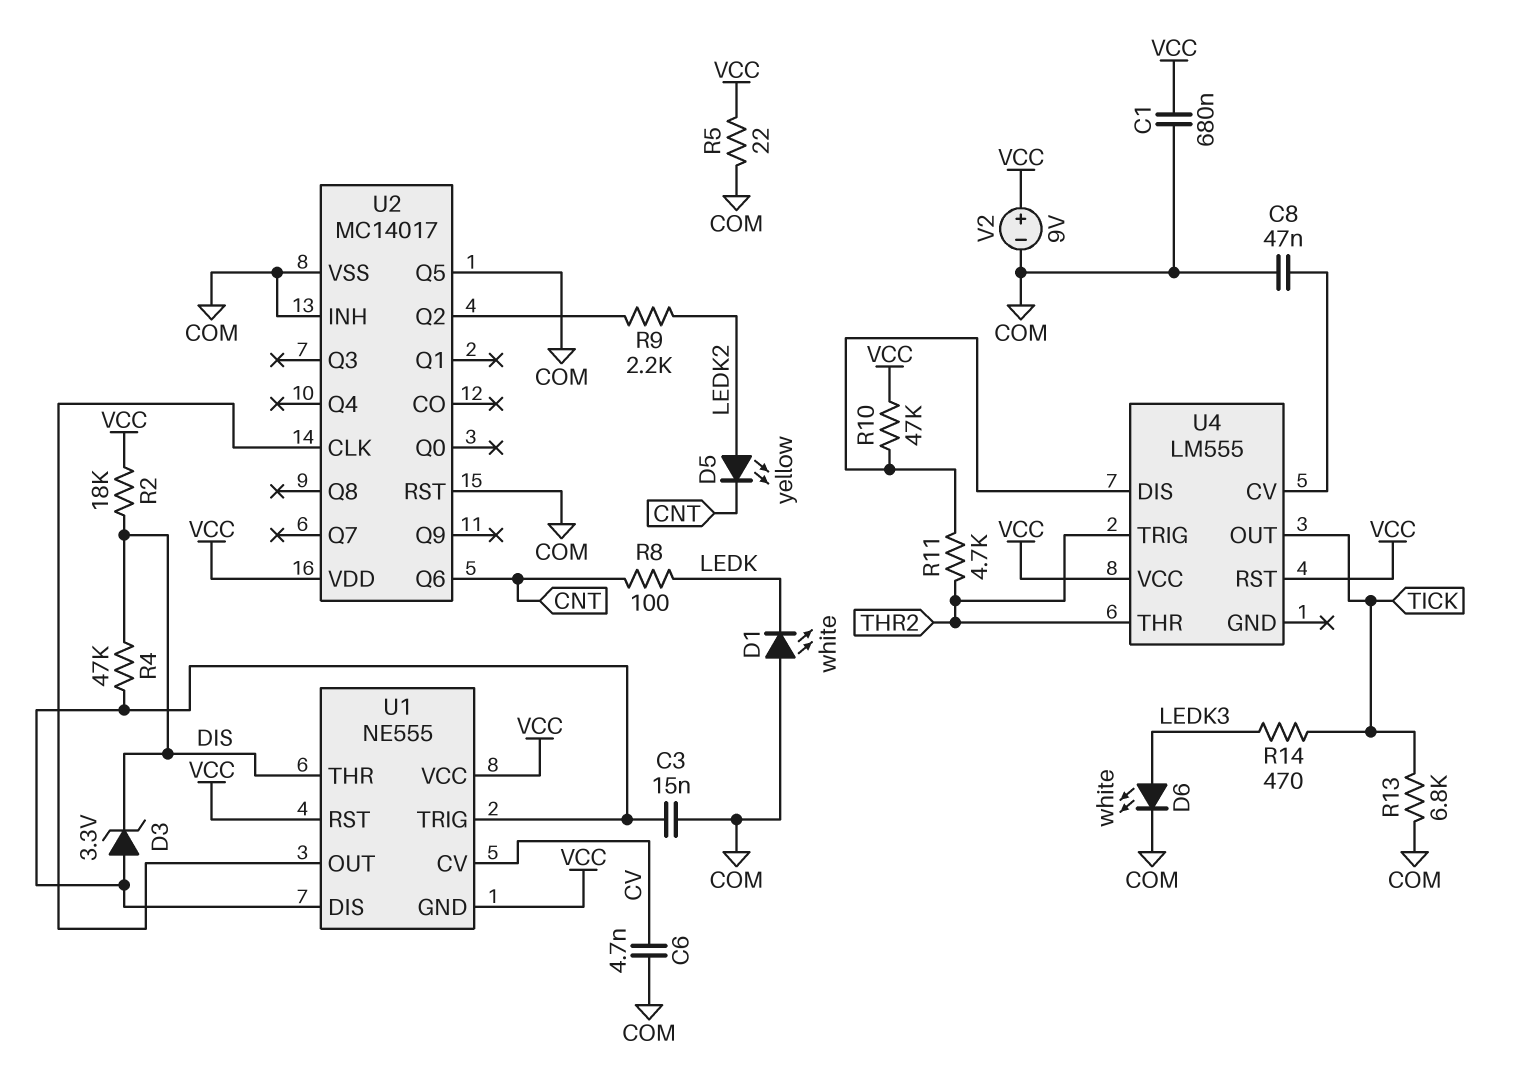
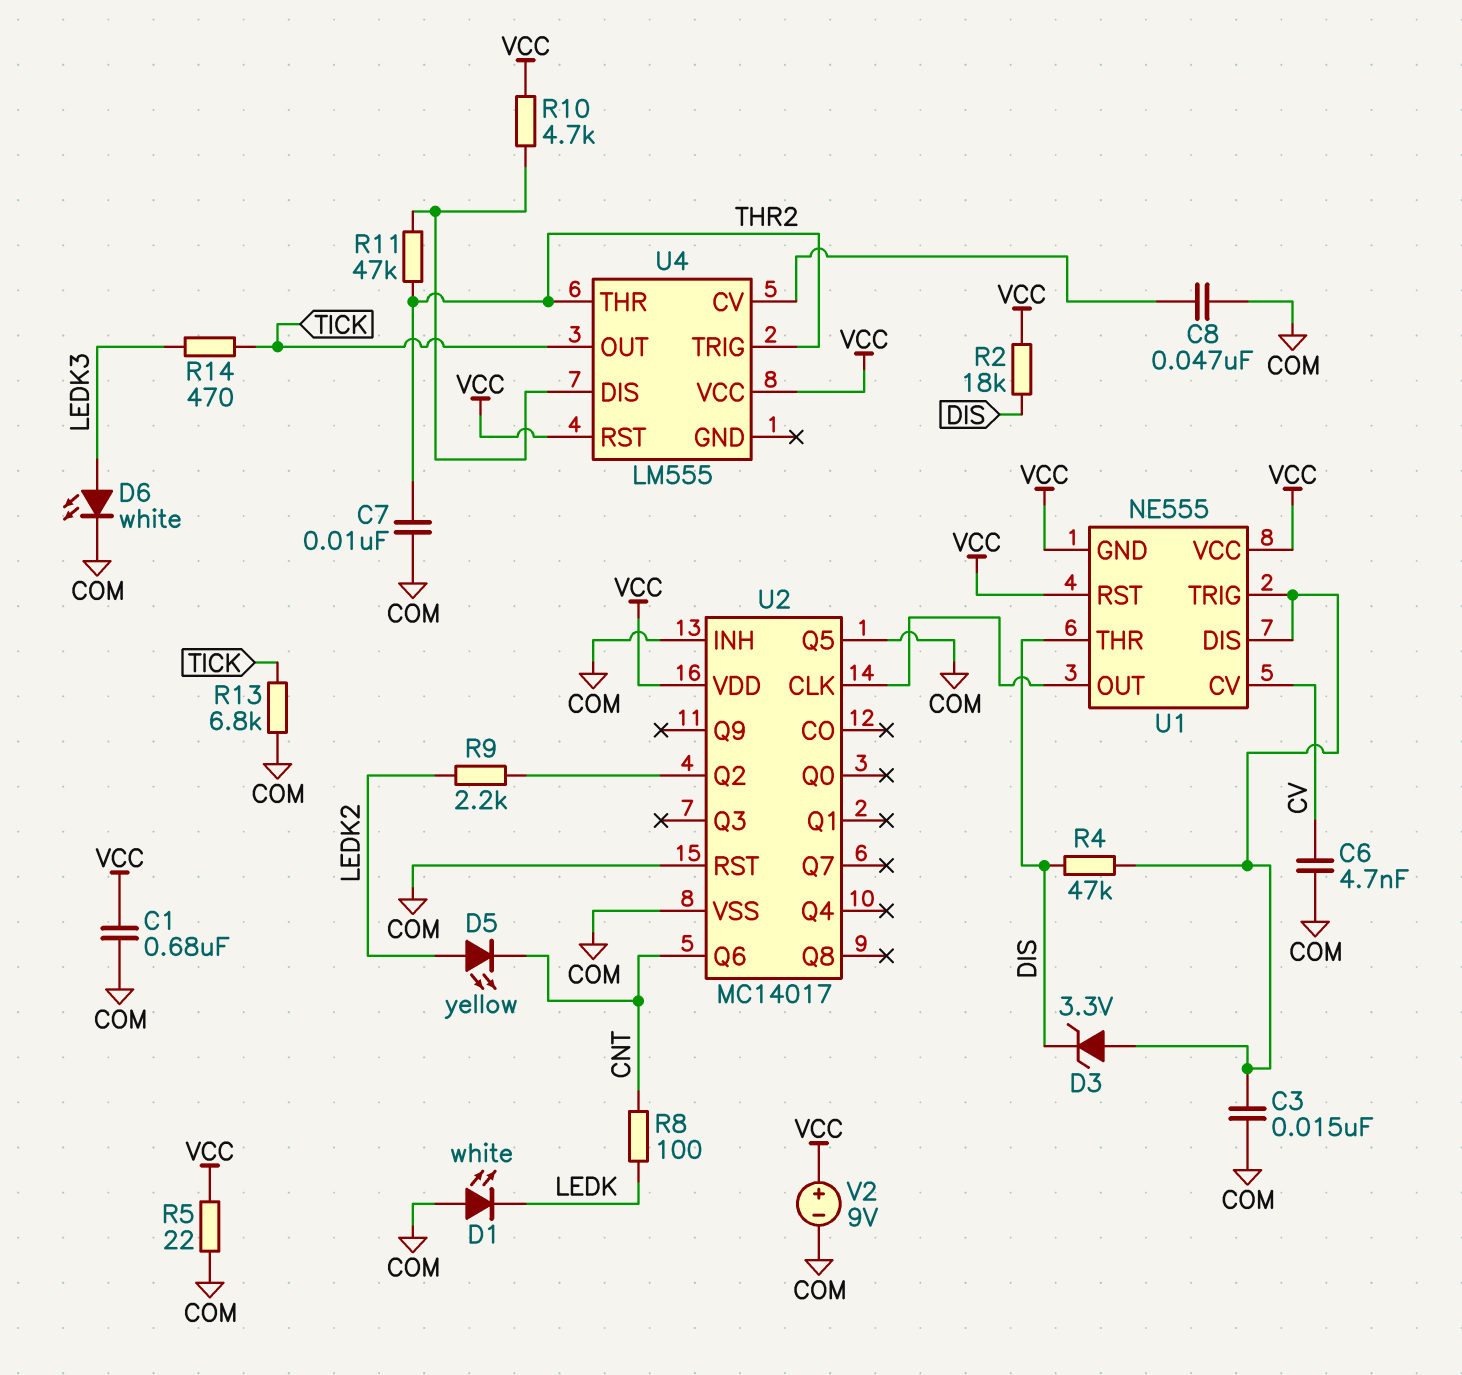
C7: none -> 10nF (COM, THR2)
R10: 47k (U4/DIS, VCC) -> 4.7k (U4/DIS, VCC)
R11: 4.7k (THR2, U4/DIS) -> 47k (THR2, U4/DIS)

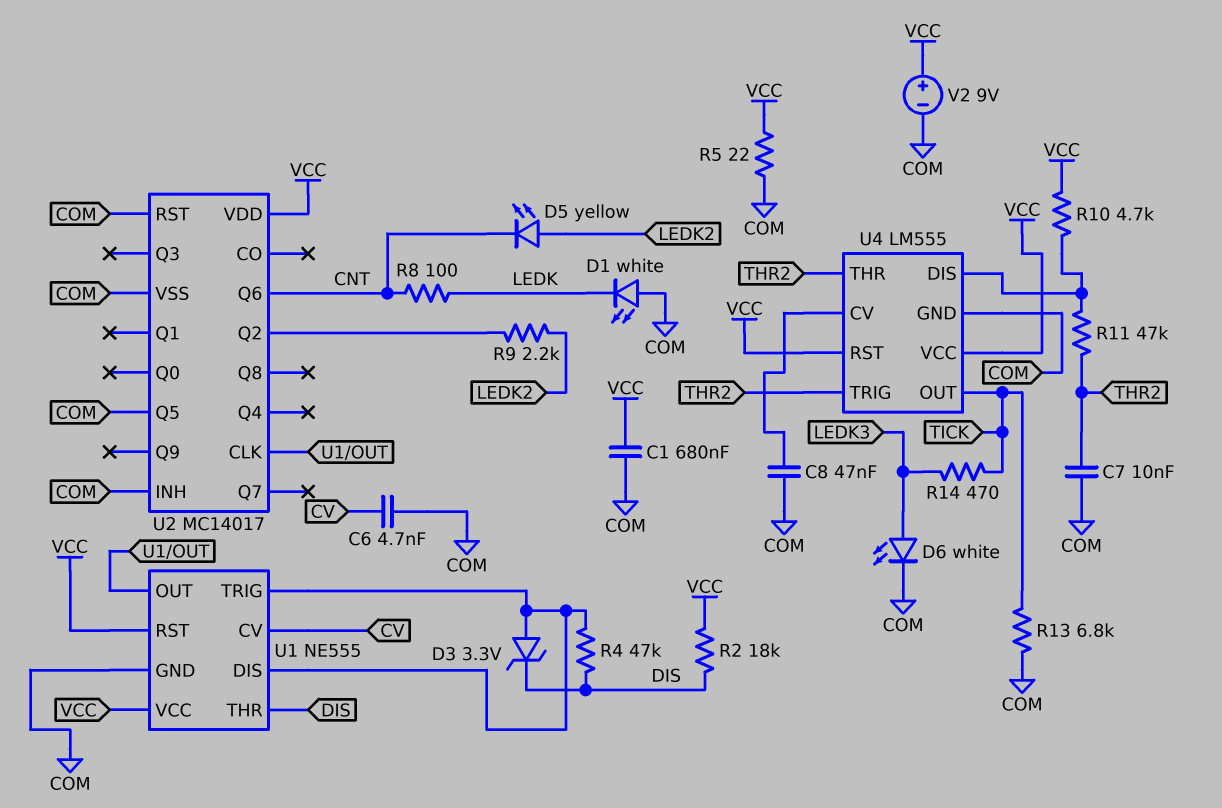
C3: 15nF (COM, U1/DIS) -> none
U1 pin GND: VCC -> COM
U4 pin GND: none -> COM

